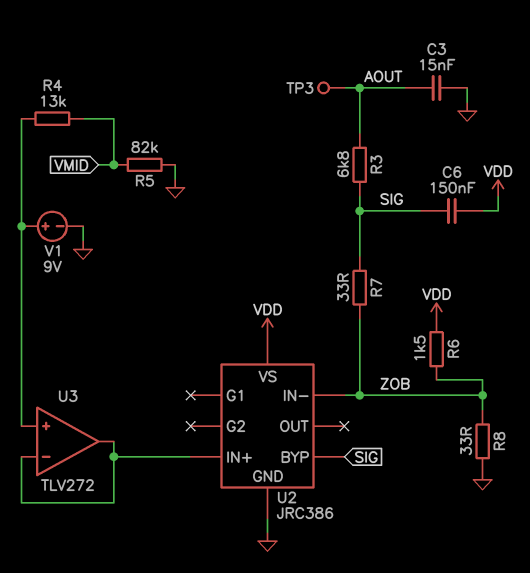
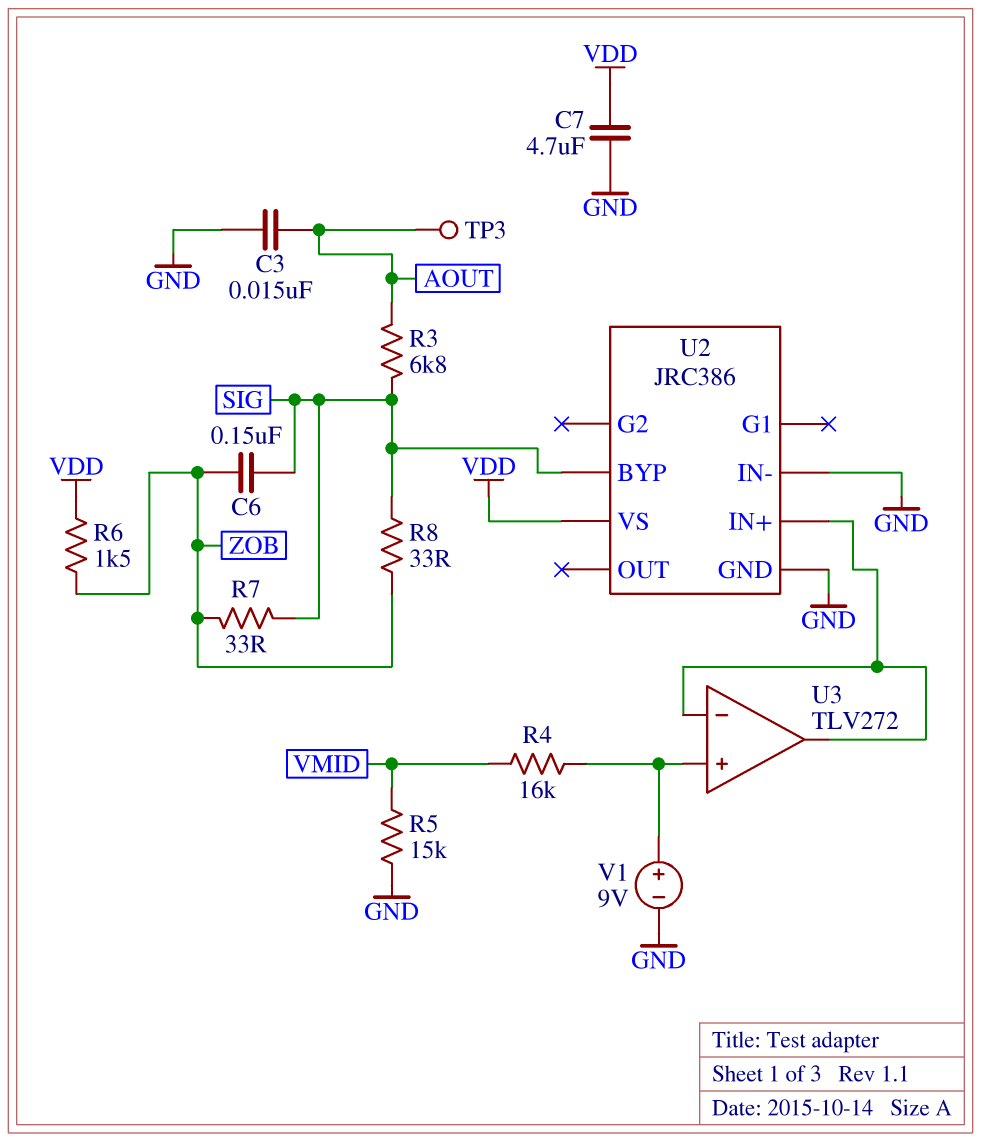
C6: 150nF (SIG, VDD) -> 150nF (SIG, ZOB)
C7: none -> 4.7uF (GND, VDD)
R4: 13k (U3/in+, VMID) -> 16k (U3/in+, VMID)
R5: 82k (GND, VMID) -> 15k (GND, VMID)
R8: 33 (GND, ZOB) -> 33 (SIG, ZOB)
U2 pin IN-: ZOB -> GND

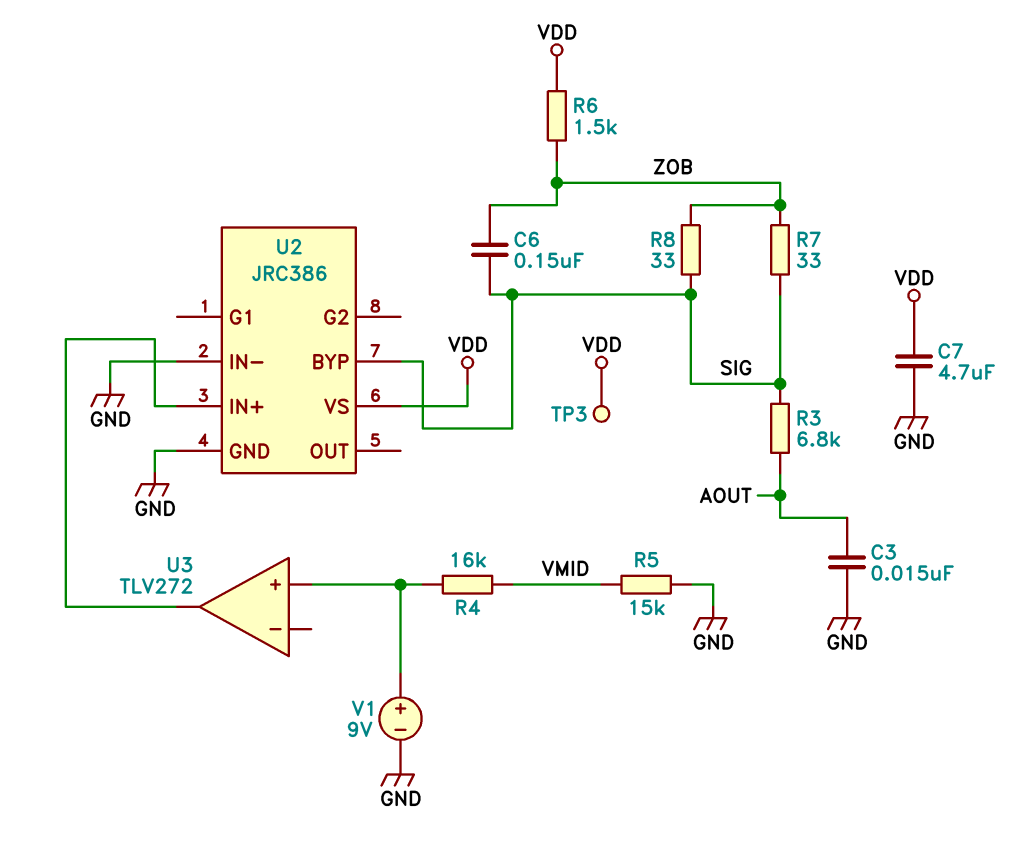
TP3: test point (AOUT) -> test point (VDD)
U3 pin in-: U2/IN+ -> none

